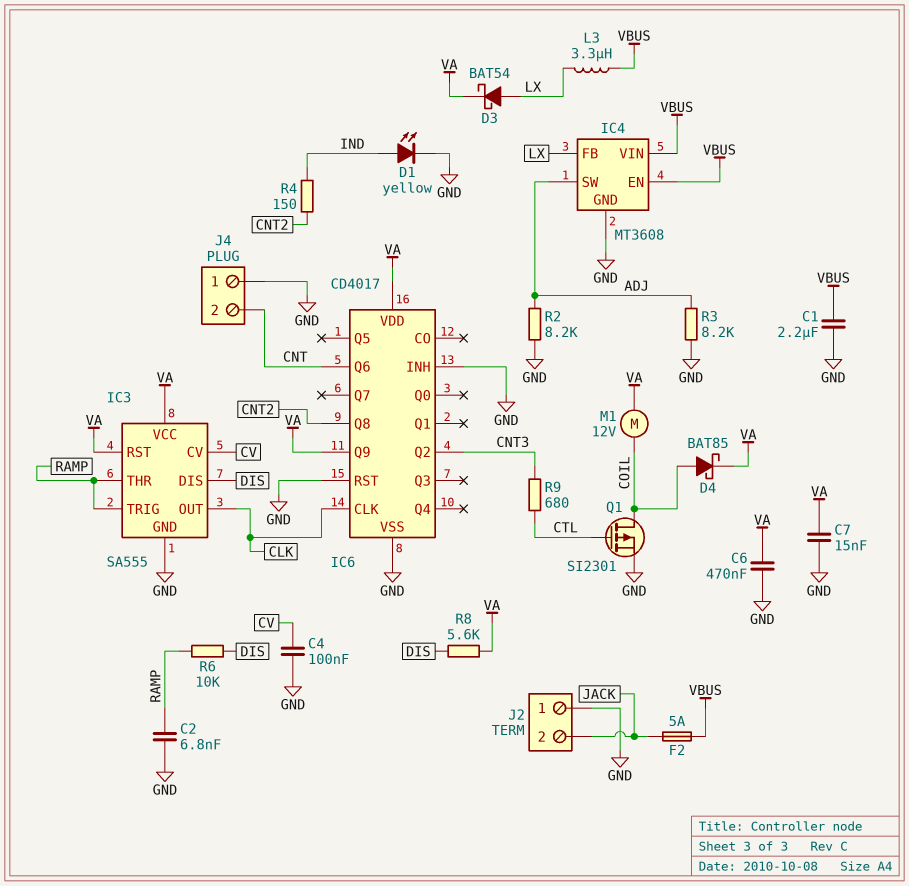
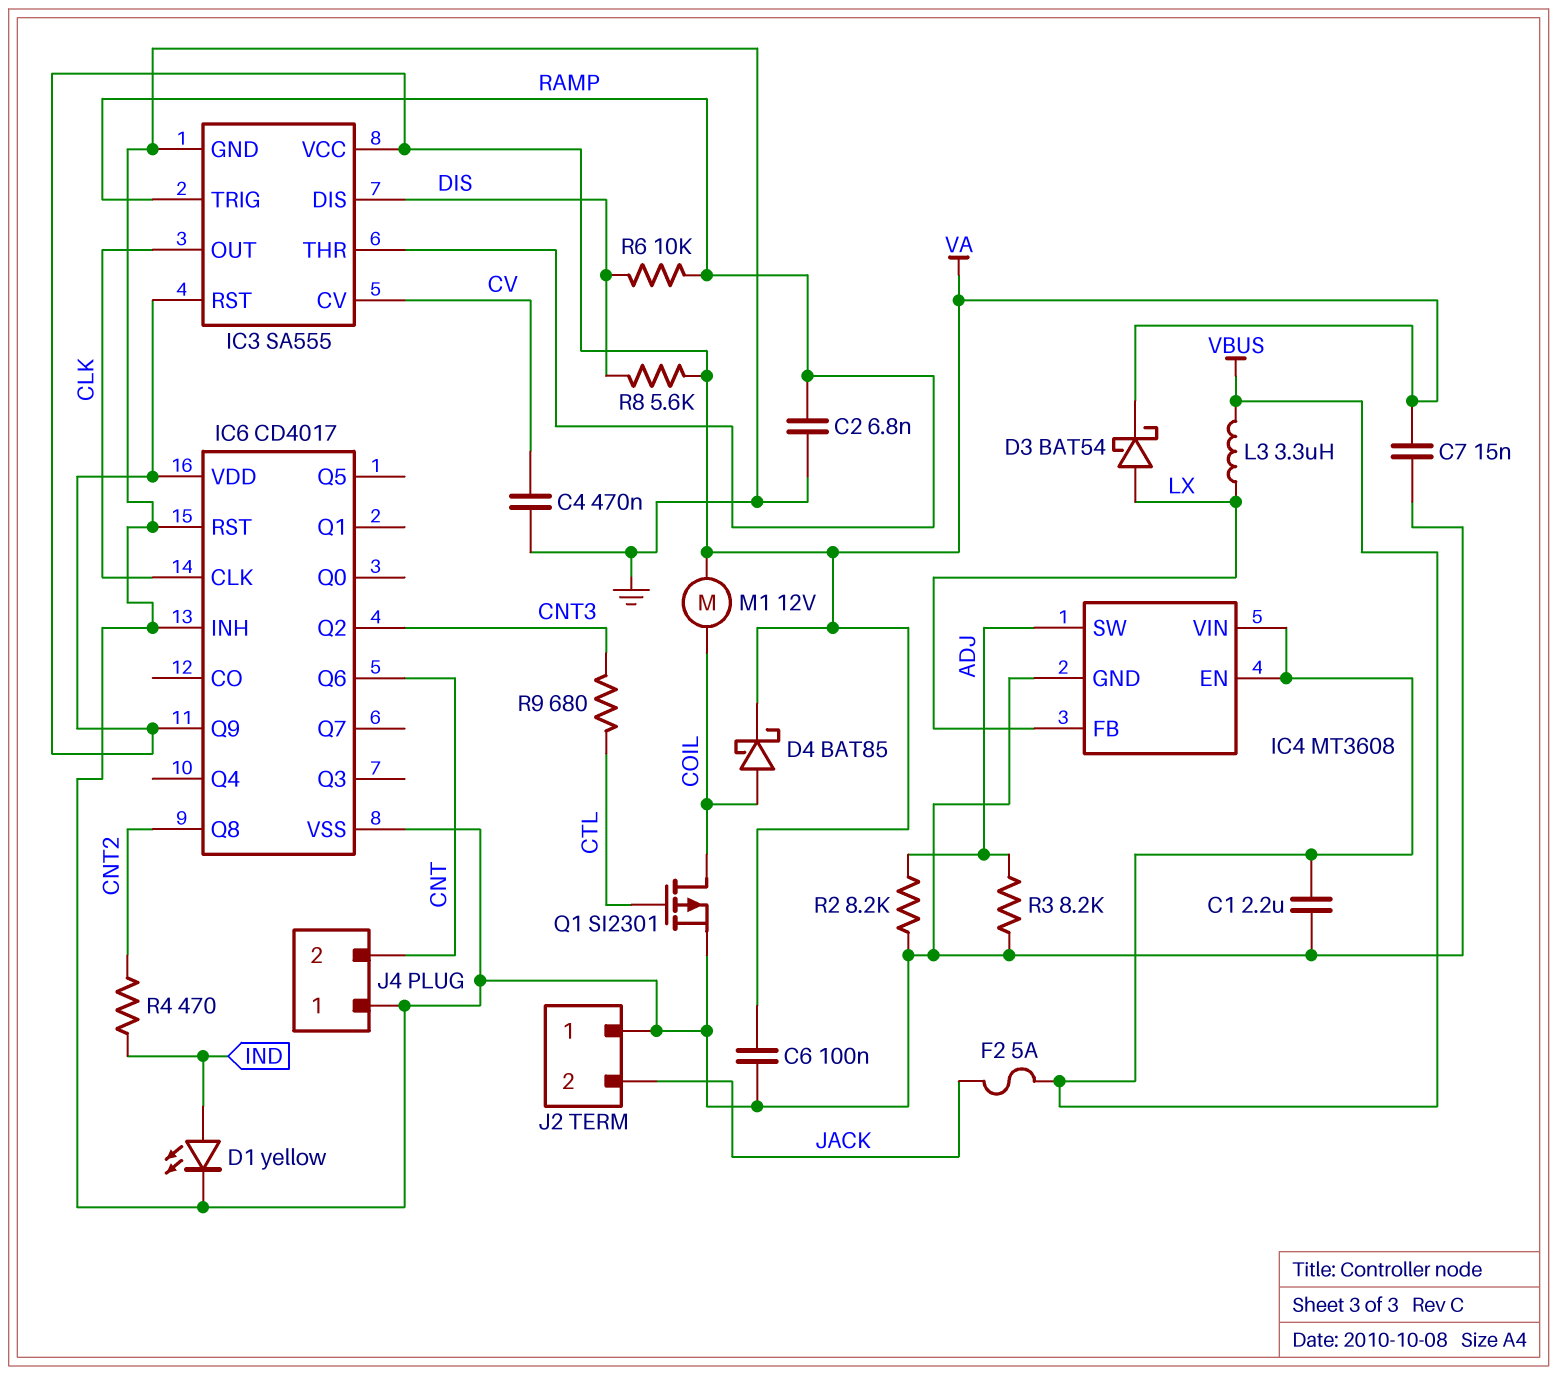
C4: 100nF (CV, GND) -> 470nF (CV, GND)
C6: 470nF (GND, VA) -> 100nF (GND, VA)
R4: 150 (CNT2, IND) -> 470 (CNT2, IND)

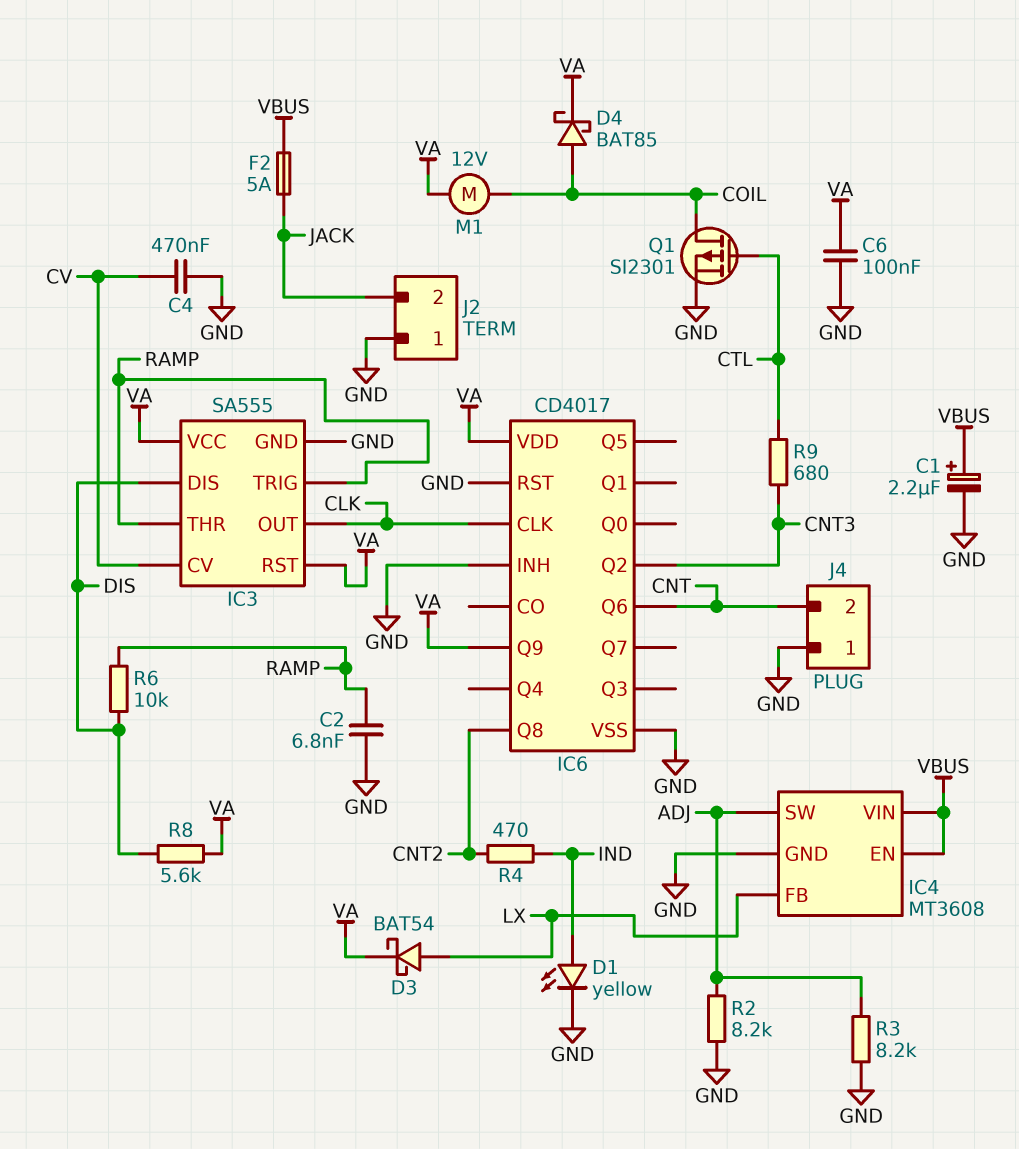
C1: 2.2uF (GND, VBUS) -> 2.2uF (plus VBUS, minus GND)
C7: 15nF (GND, VA) -> none
L3: 3.3uH (LX, VBUS) -> none

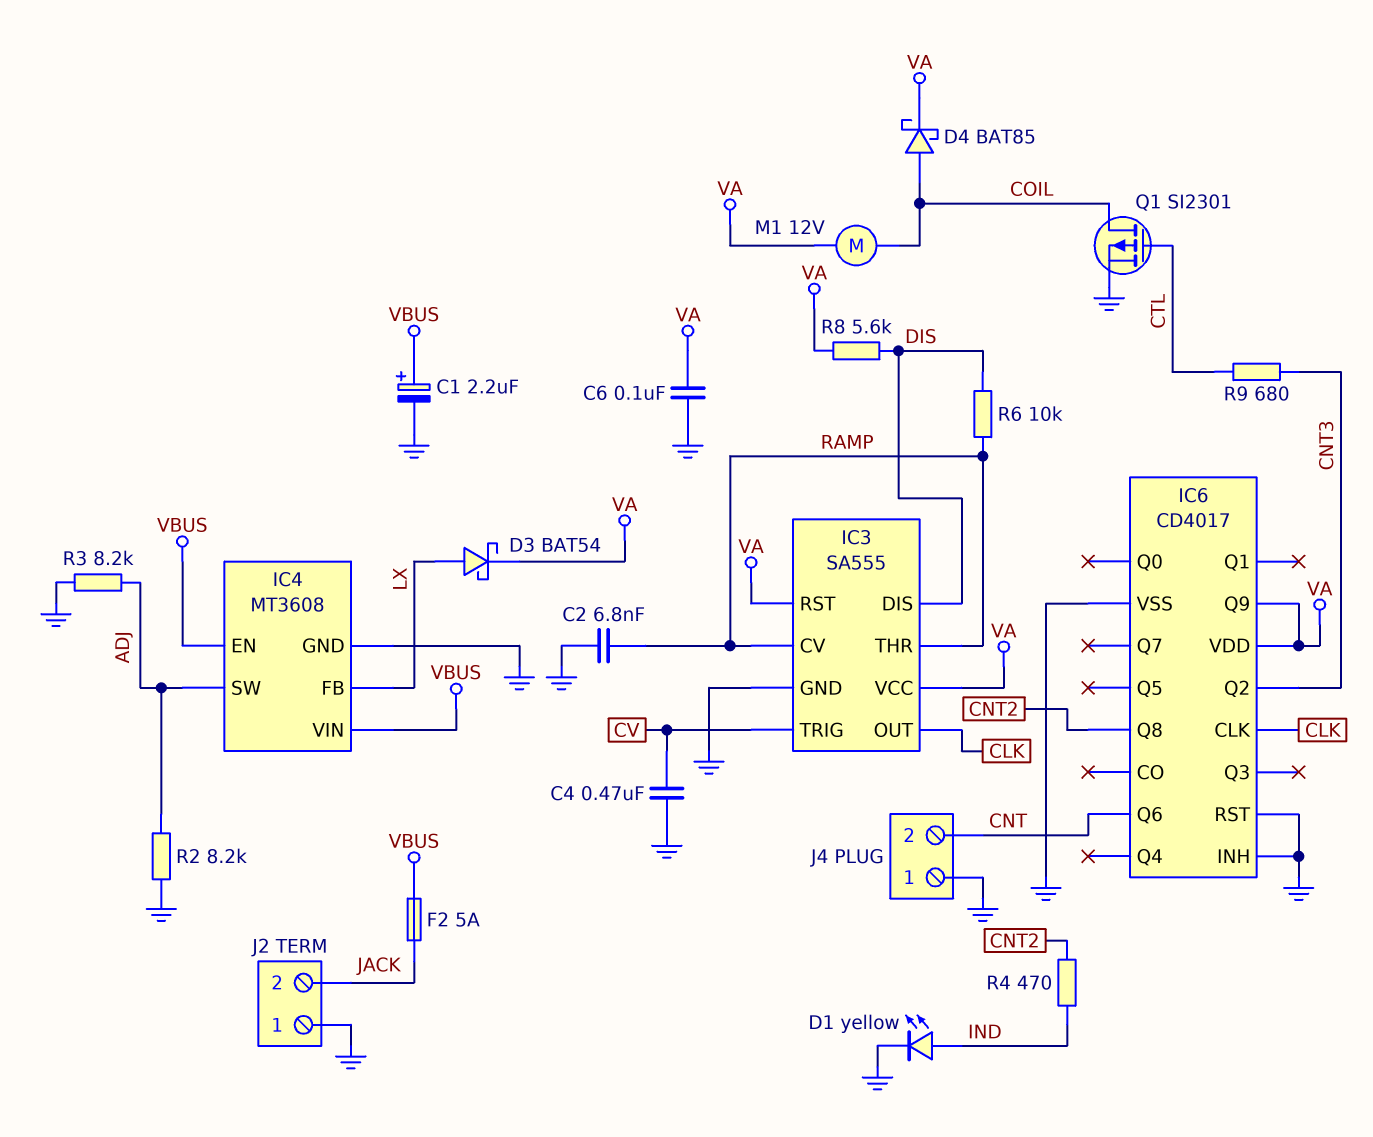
IC3 pin CV: CV -> RAMP
IC3 pin TRIG: RAMP -> CV

